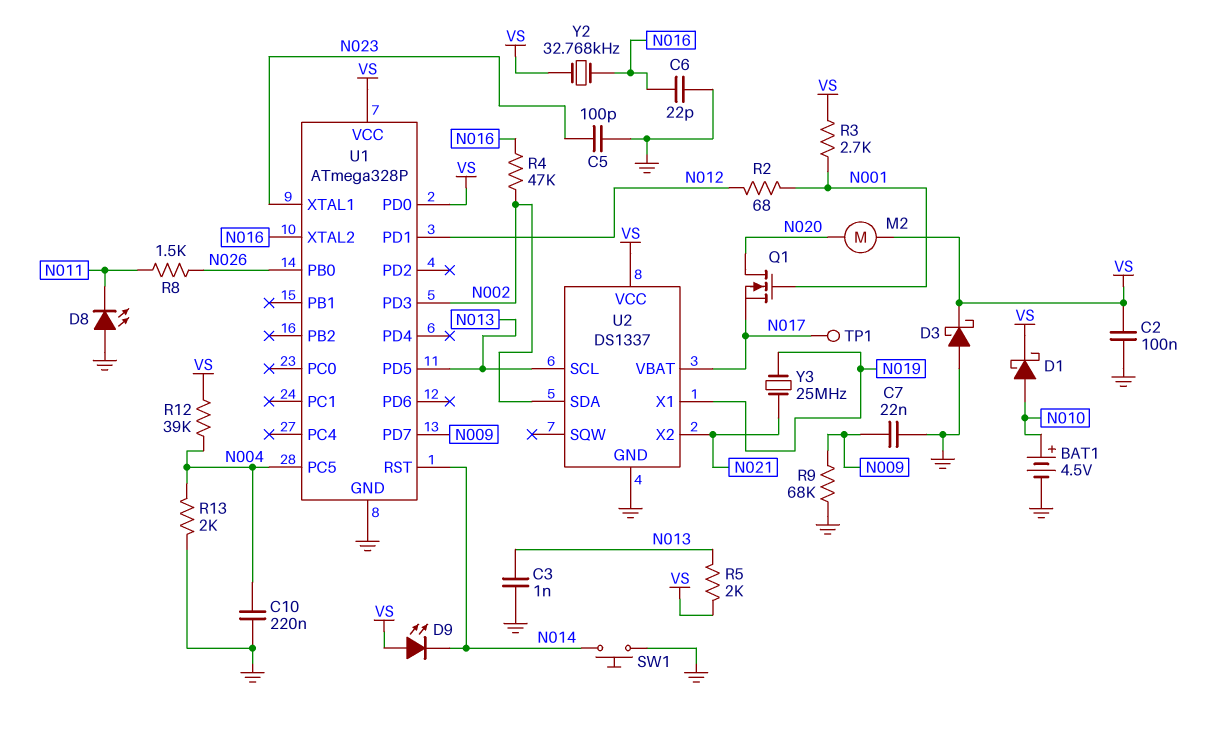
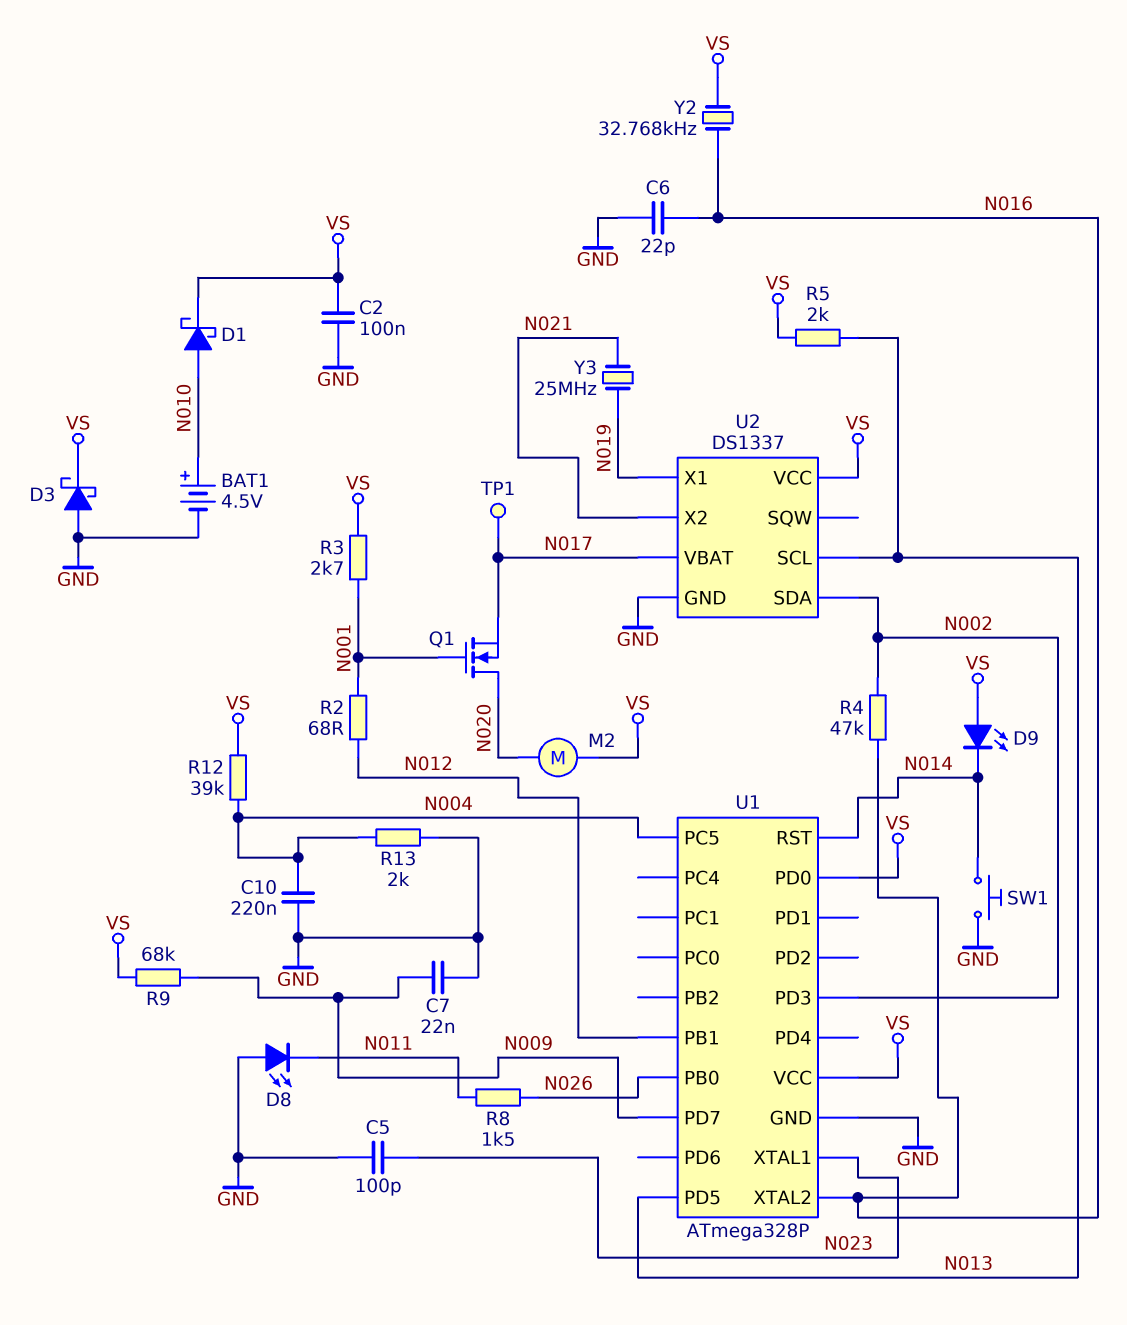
C3: 1nF (GND, N013) -> none
R9: 68k (GND, N009) -> 68k (N009, VS)
U1 pin PB1: none -> N012
U1 pin PD1: N012 -> none

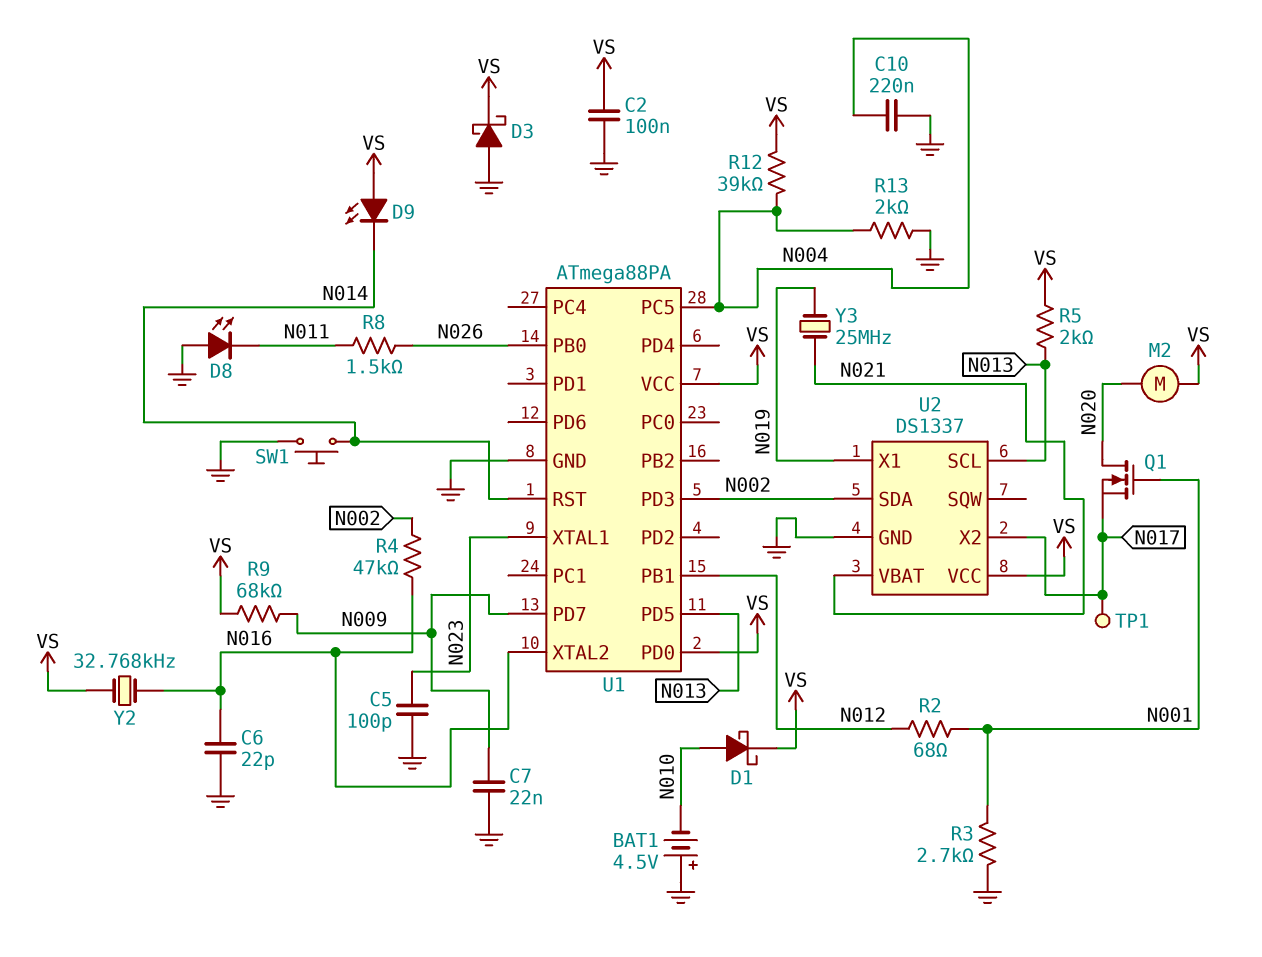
BAT1: 4.5V (plus N010, minus GND) -> 4.5V (plus GND, minus N010)
R3: 2.7k (N001, VS) -> 2.7k (GND, N001)
U1: ATmega328P -> ATmega88PA
U2 pin VBAT: N017 -> N021
U2 pin X2: N021 -> N017

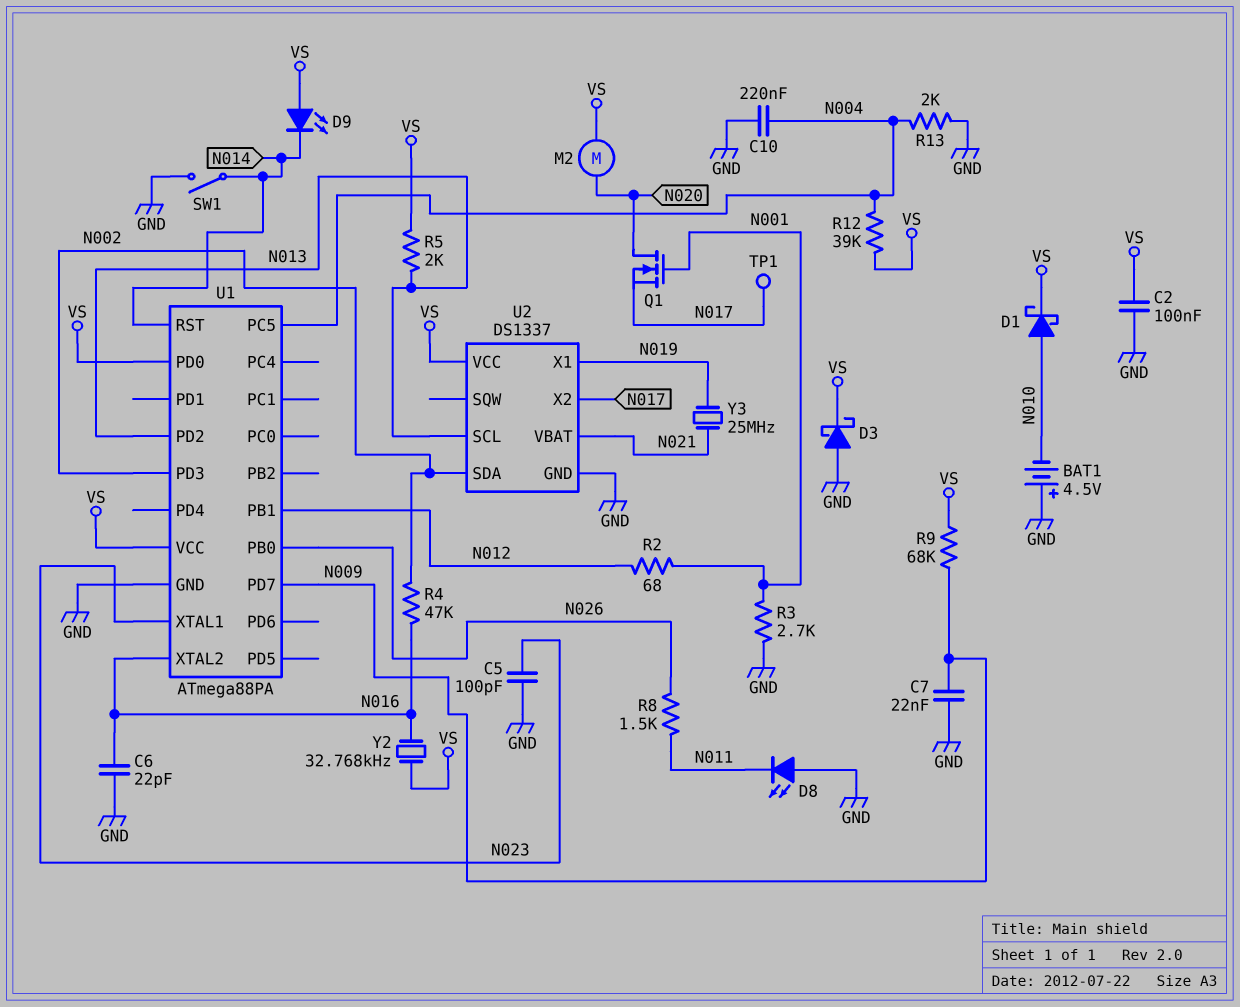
SW1: button (GND, N014) -> switch (GND, N014)
U1 pin PD2: none -> N013
U1 pin PD5: N013 -> none

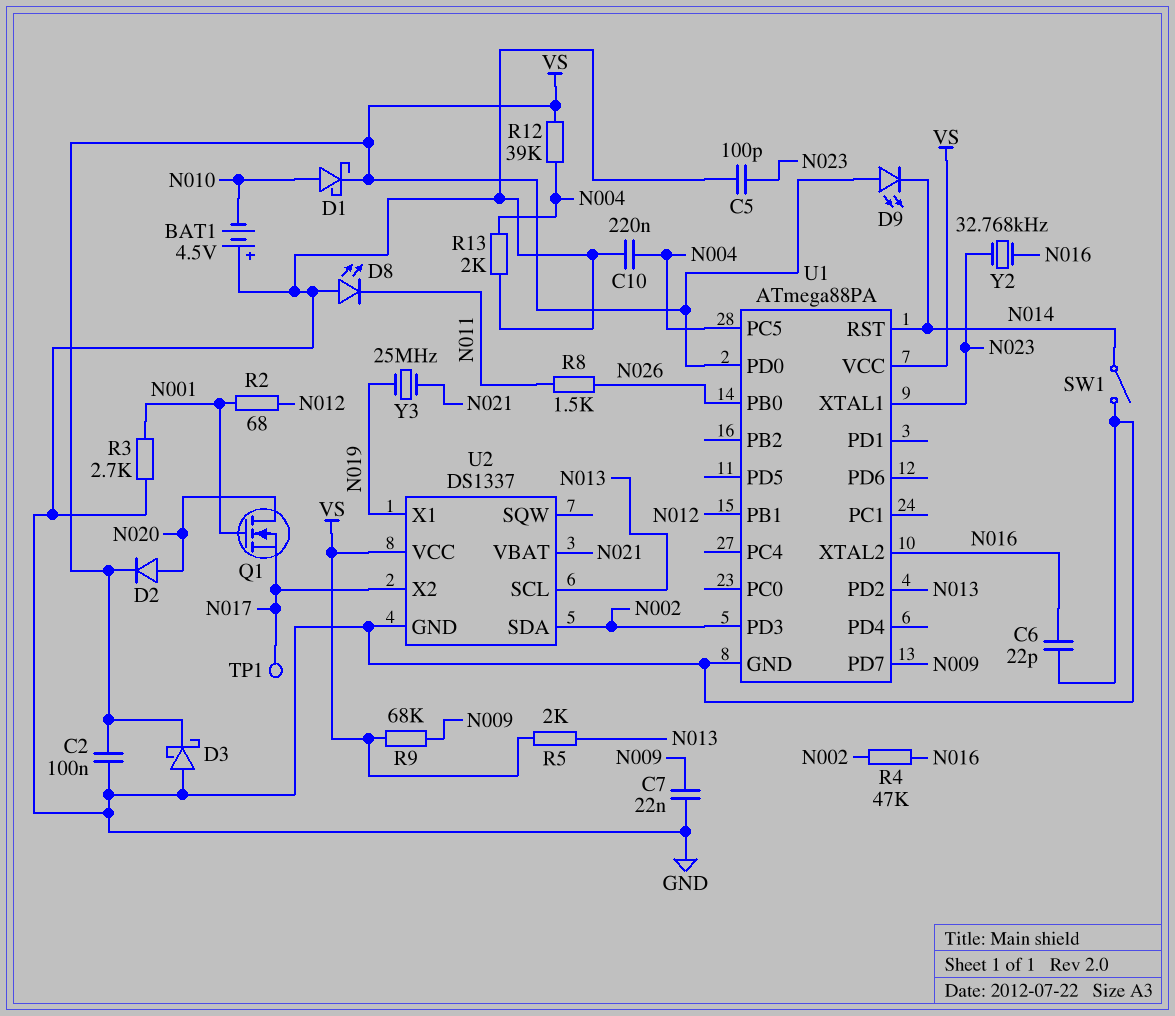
D2: none -> diode (A N020, K VS)
M2: motor (N020, VS) -> none
Y2: 32.768kHz (N016, VS) -> 32.768kHz (N016, N023)

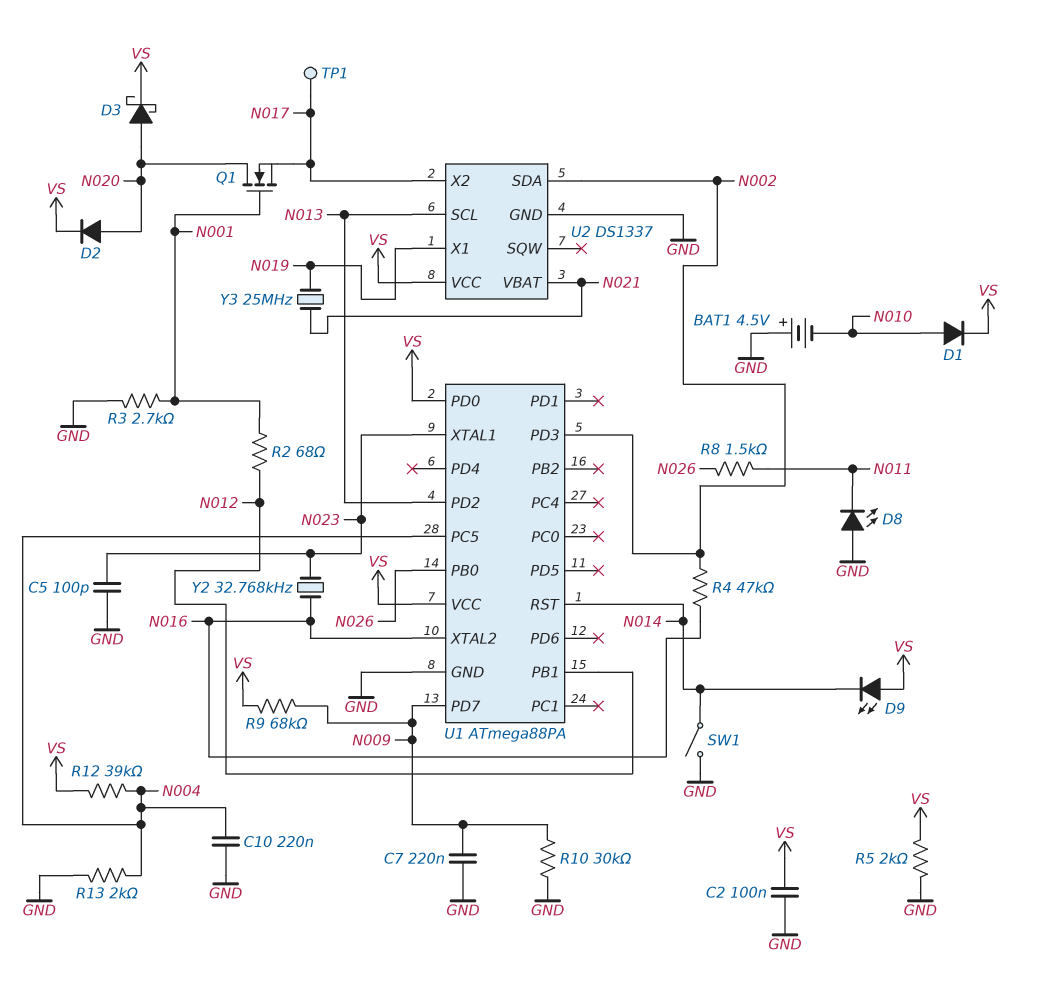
C6: 22pF (GND, N016) -> none
C7: 22nF (GND, N009) -> 220nF (GND, N009)
D1: schottky (A N010, K VS) -> diode (A N010, K VS)
D3: schottky (A GND, K VS) -> schottky (A N020, K VS)
R5: 2k (N013, VS) -> 2k (GND, VS)
R10: none -> 30k (GND, N009)

